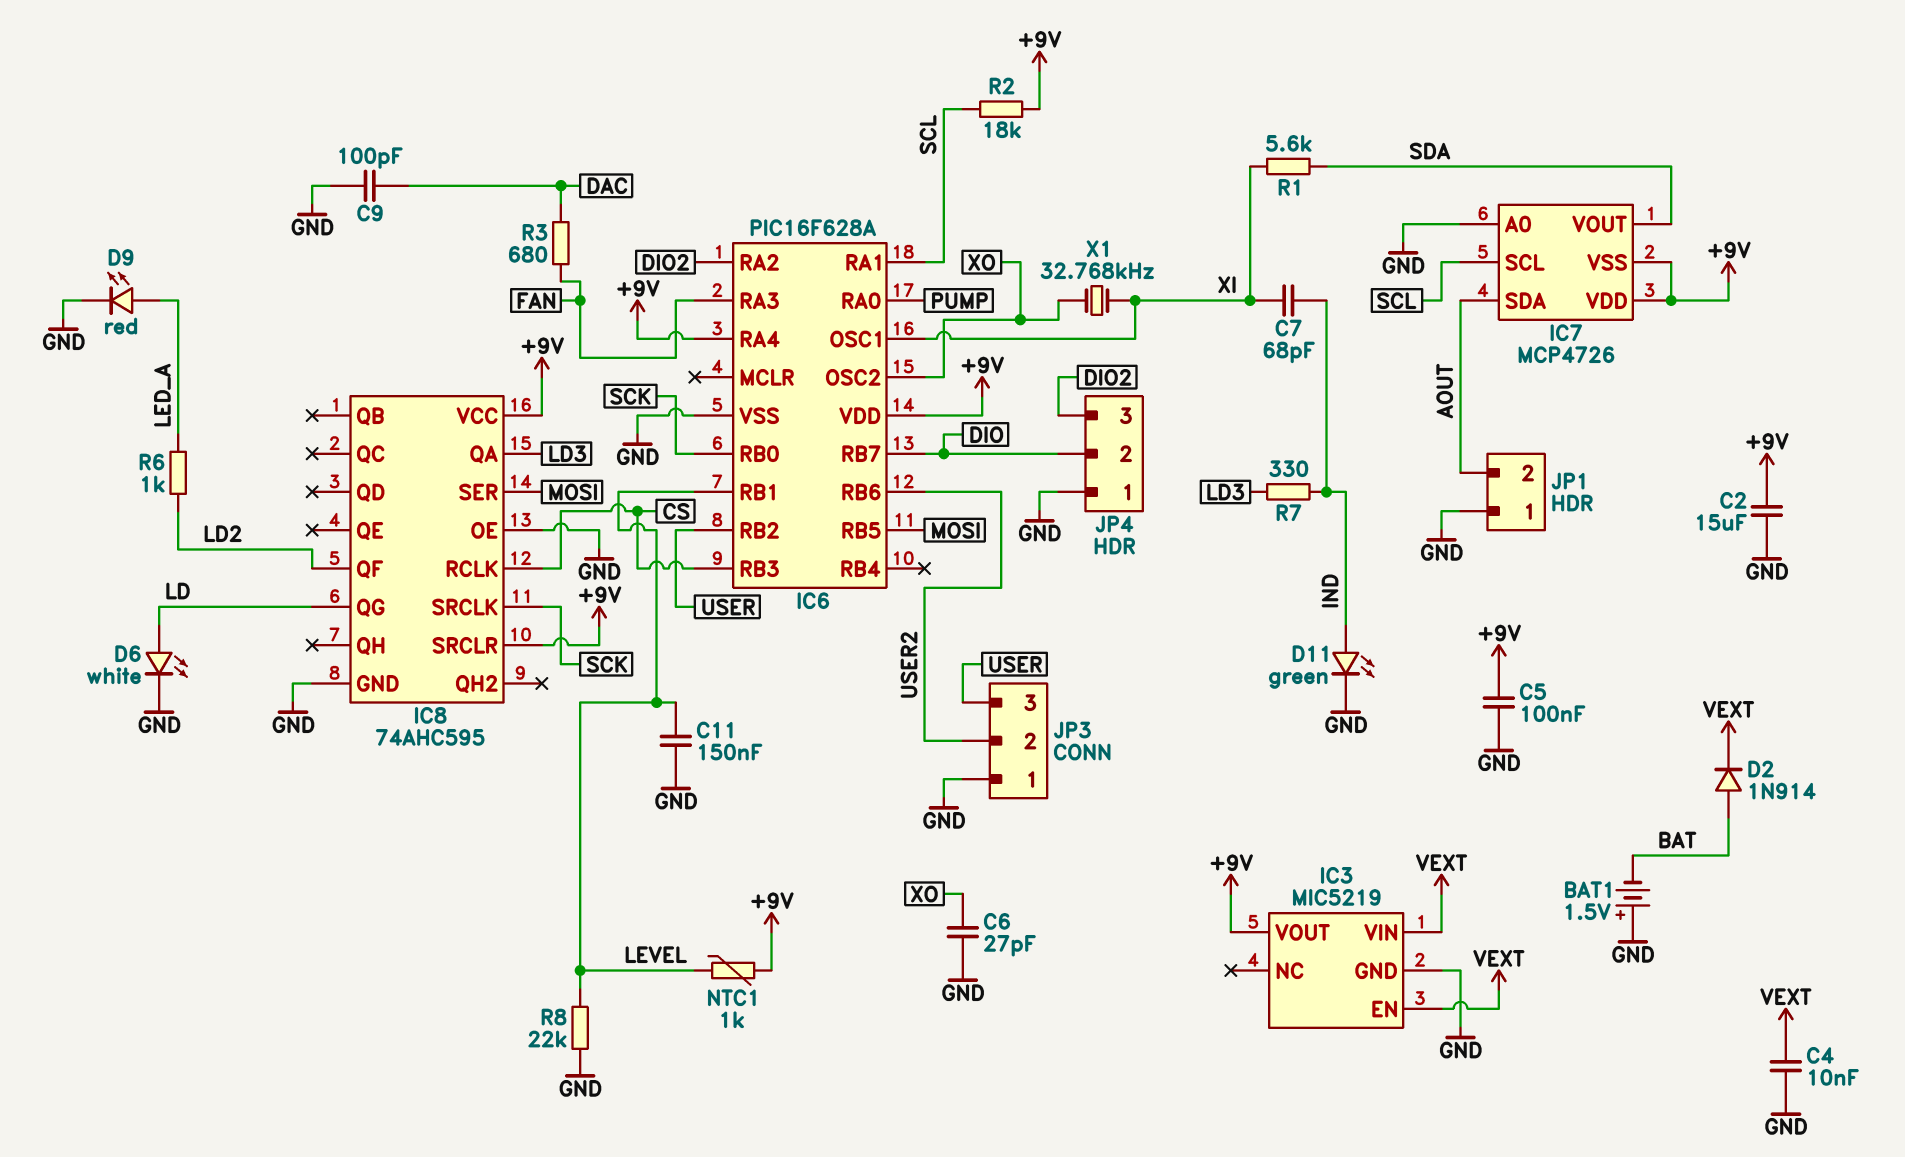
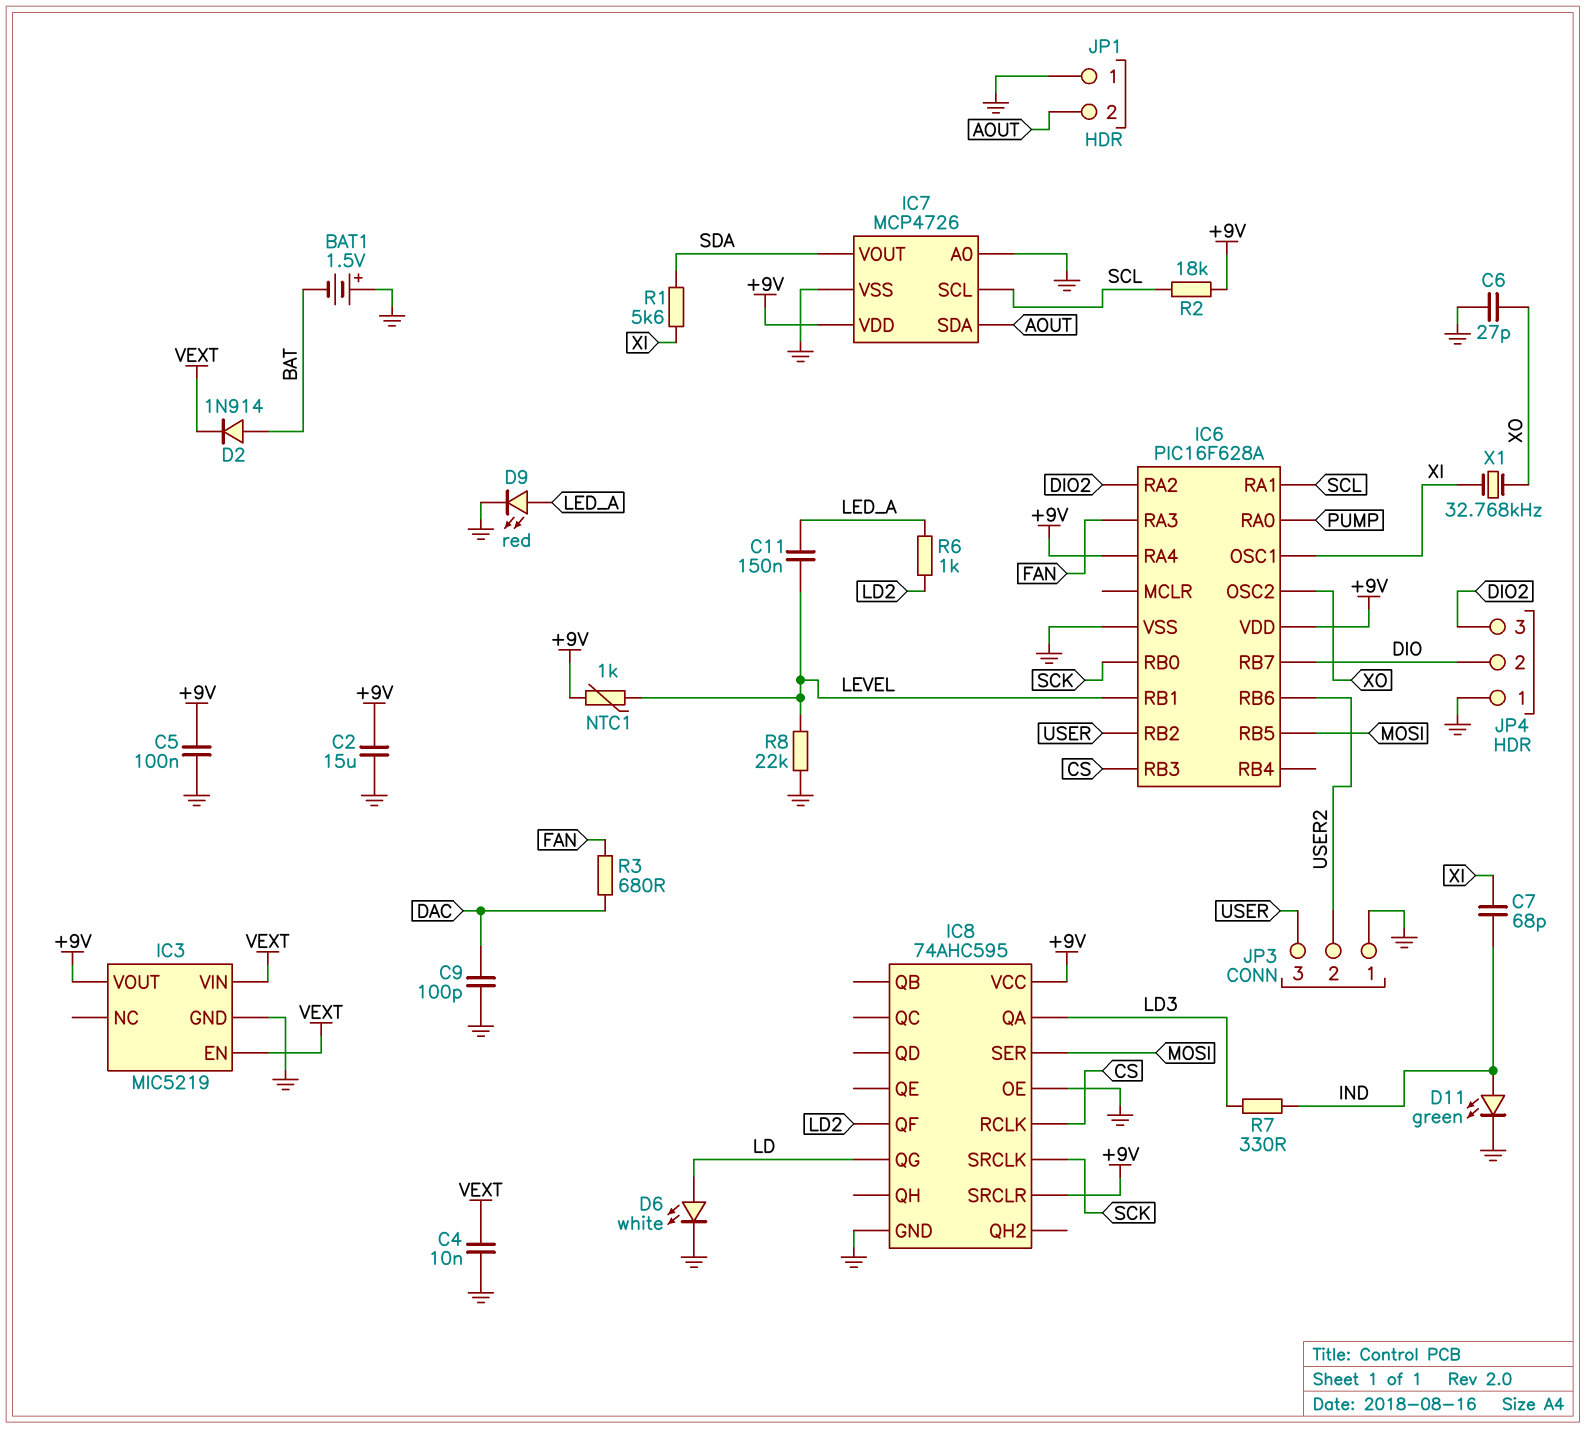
C11: 150nF (GND, LEVEL) -> 150nF (LED_A, LEVEL)
IC7 pin VSS: +9V -> GND

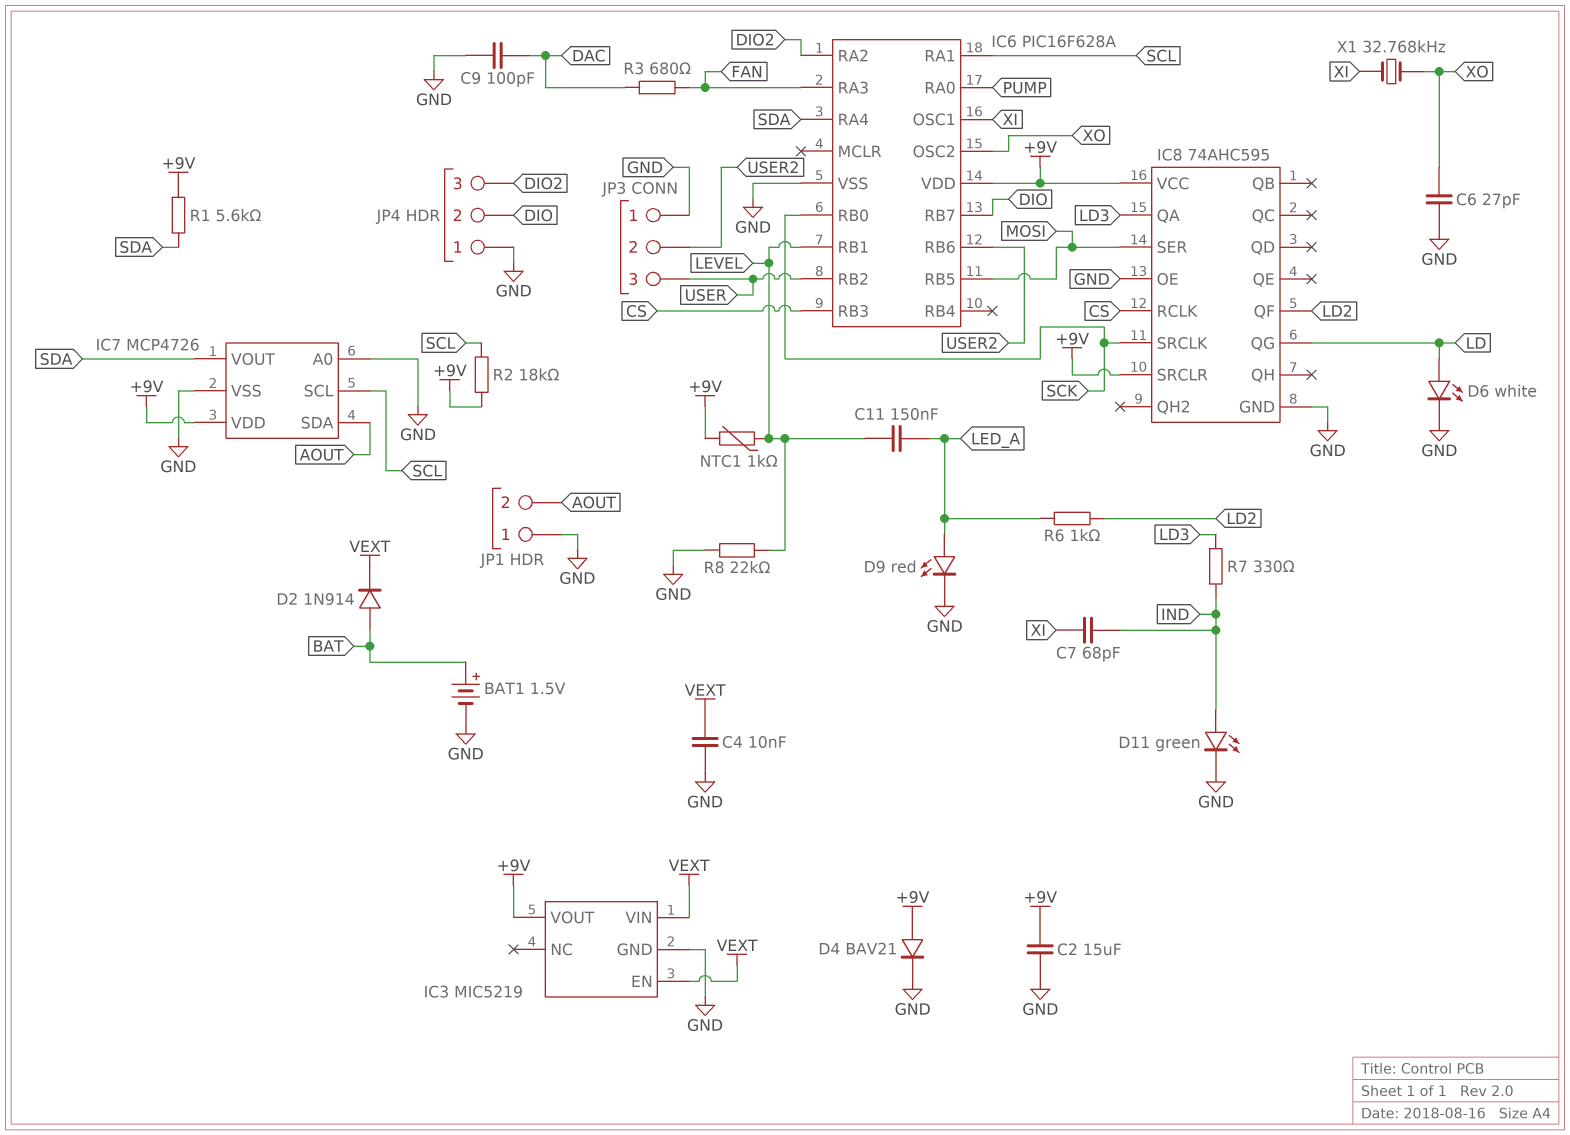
BAT1: 1.5V (plus GND, minus BAT) -> 1.5V (plus BAT, minus GND)
C5: 100nF (+9V, GND) -> none
D4: none -> diode BAV21 (A +9V, K GND)
IC6 pin RA4: +9V -> SDA
R1: 5.6k (SDA, XI) -> 5.6k (+9V, SDA)

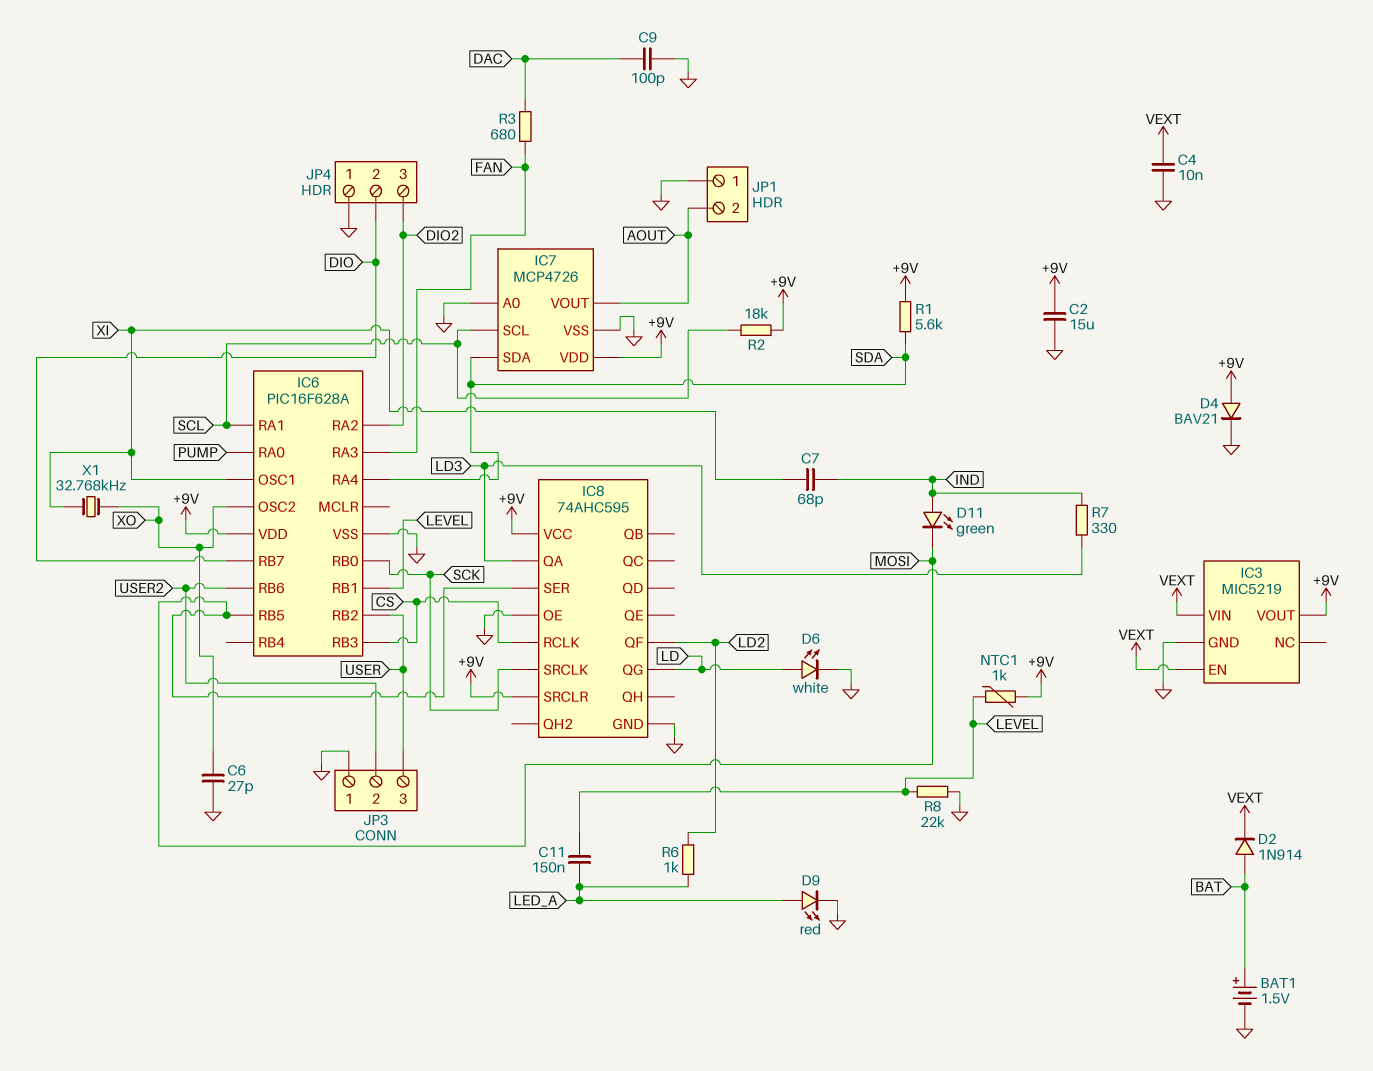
D11: LED green (A IND, K GND) -> LED green (A IND, K MOSI)
IC7 pin SDA: AOUT -> SDA
IC7 pin VOUT: SDA -> AOUT

